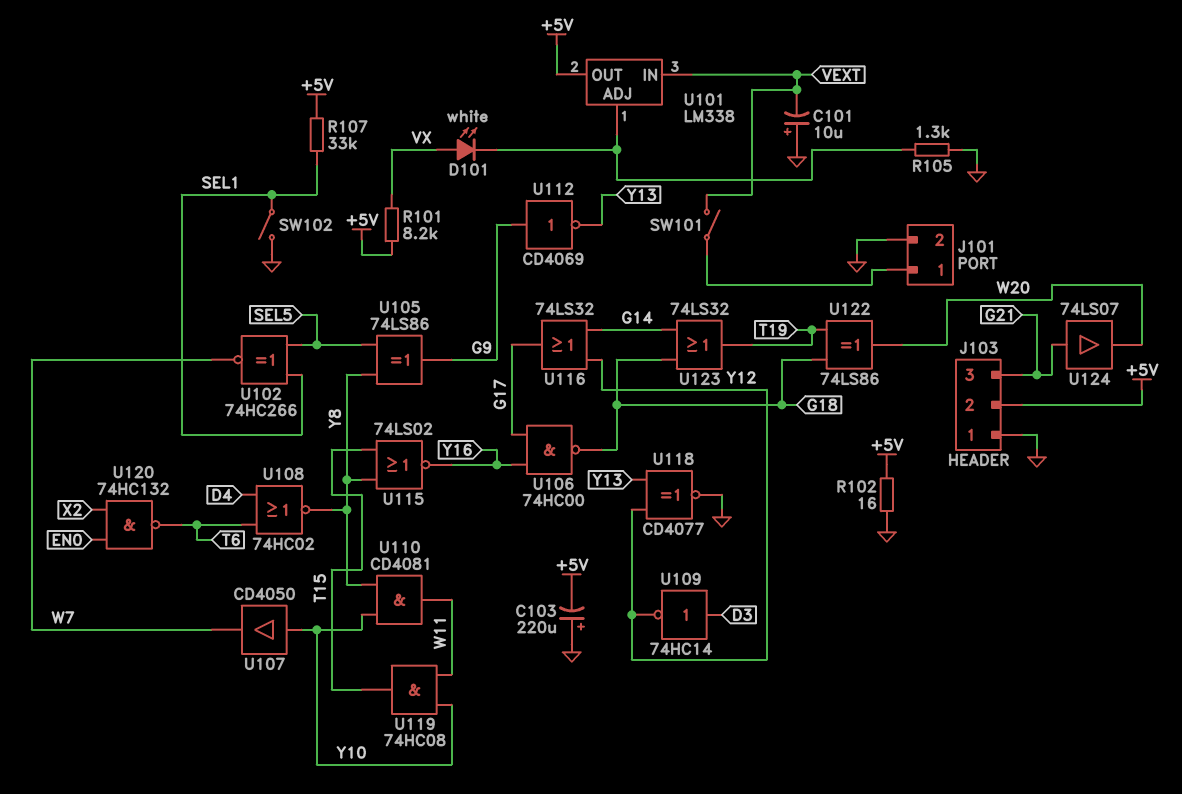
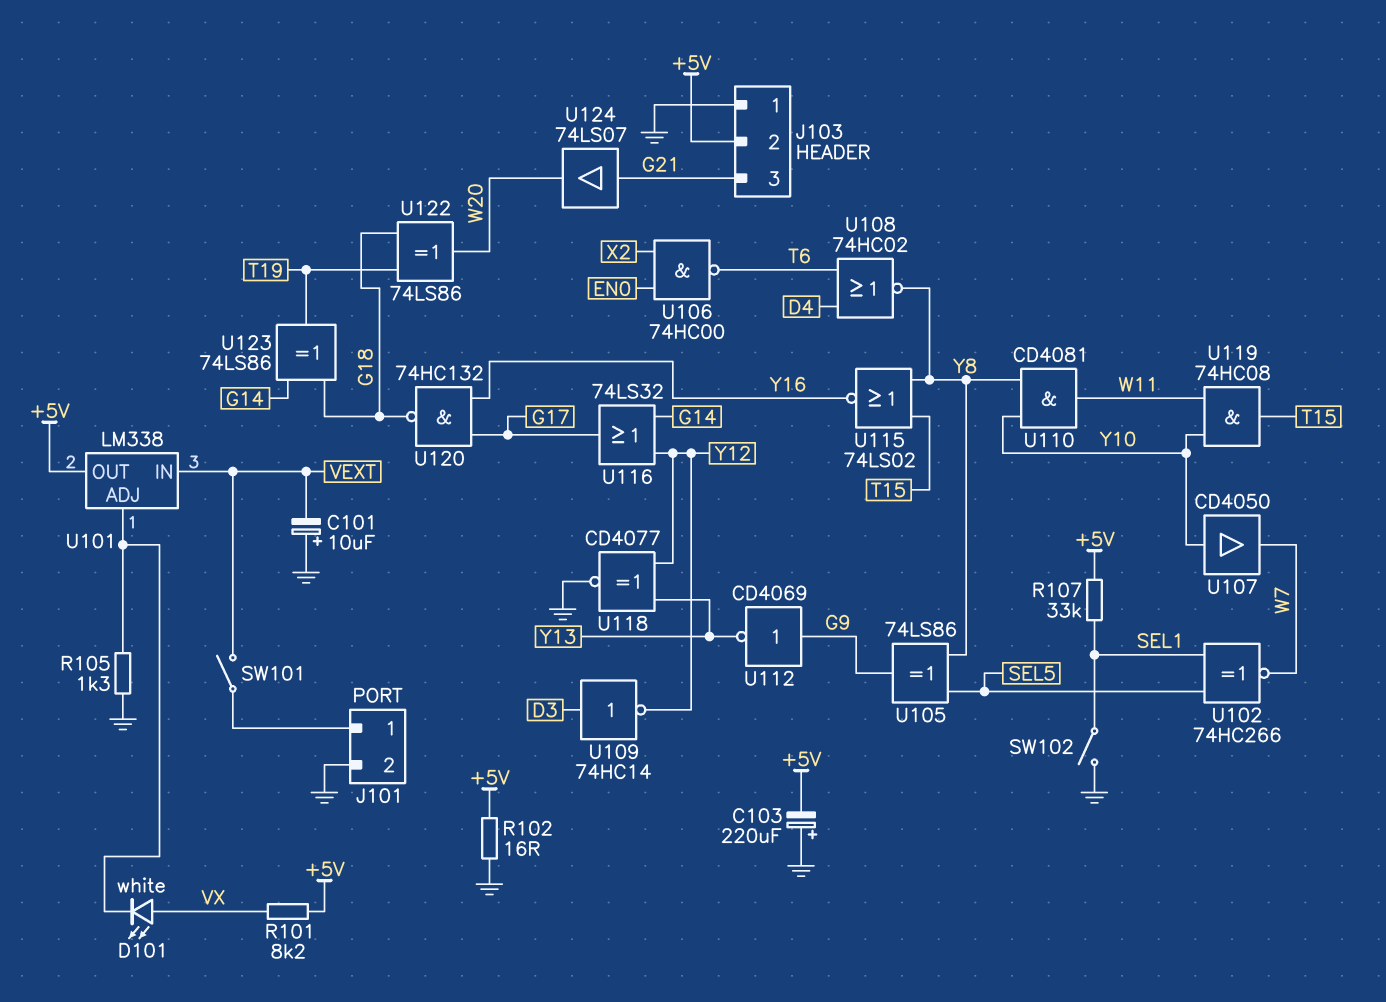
U106: NAND 74HC00 (in G17, in Y16, out G18) -> NAND 74HC00 (in EN0, in X2, out T6)
U120: NAND 74HC132 (in EN0, in X2, out T6) -> NAND 74HC132 (in G17, in Y16, out G18)
U123: OR 74LS32 (in G14, in G18, out T19) -> XOR 74LS86 (in G14, in G18, out T19)

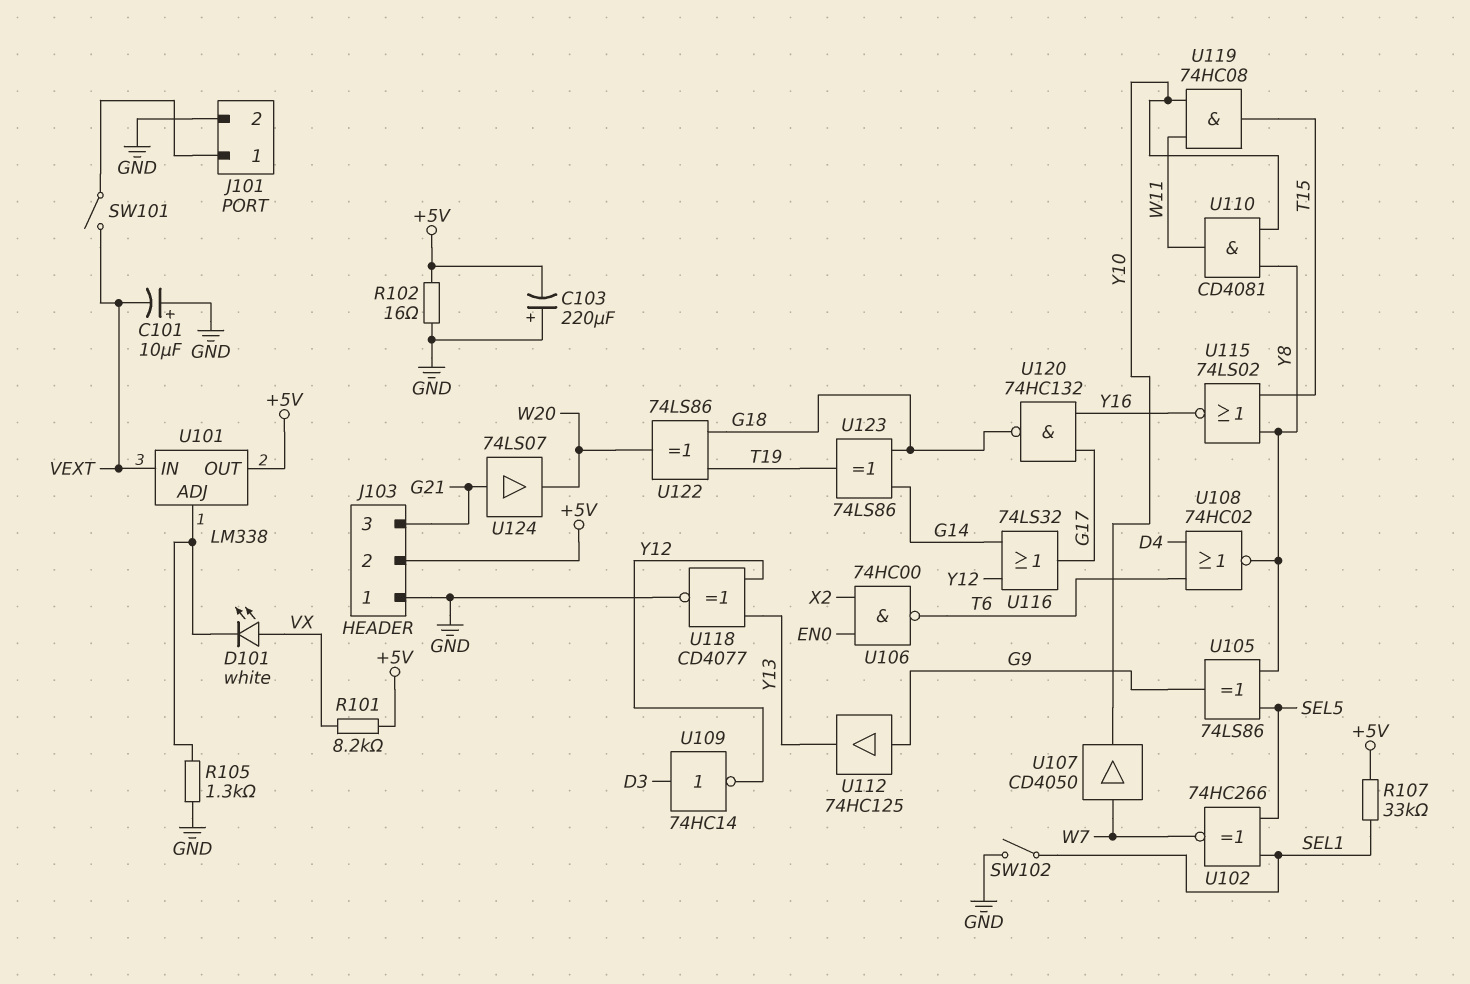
U107: buffer CD4050 (in Y10, out W7) -> buffer CD4050 (in W7, out Y10)
U112: NOT CD4069 (in G9, out Y13) -> buffer 74HC125 (in G9, out Y13)

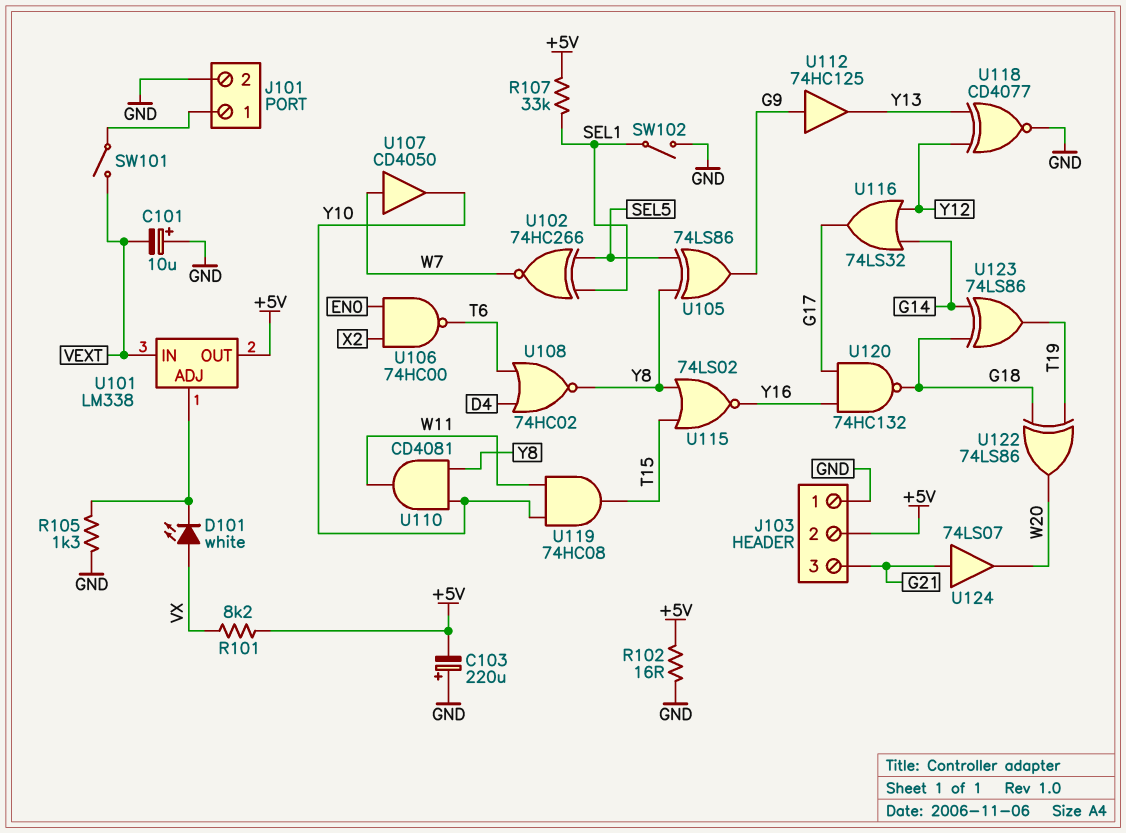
U109: NOT 74HC14 (in D3, out Y12) -> none

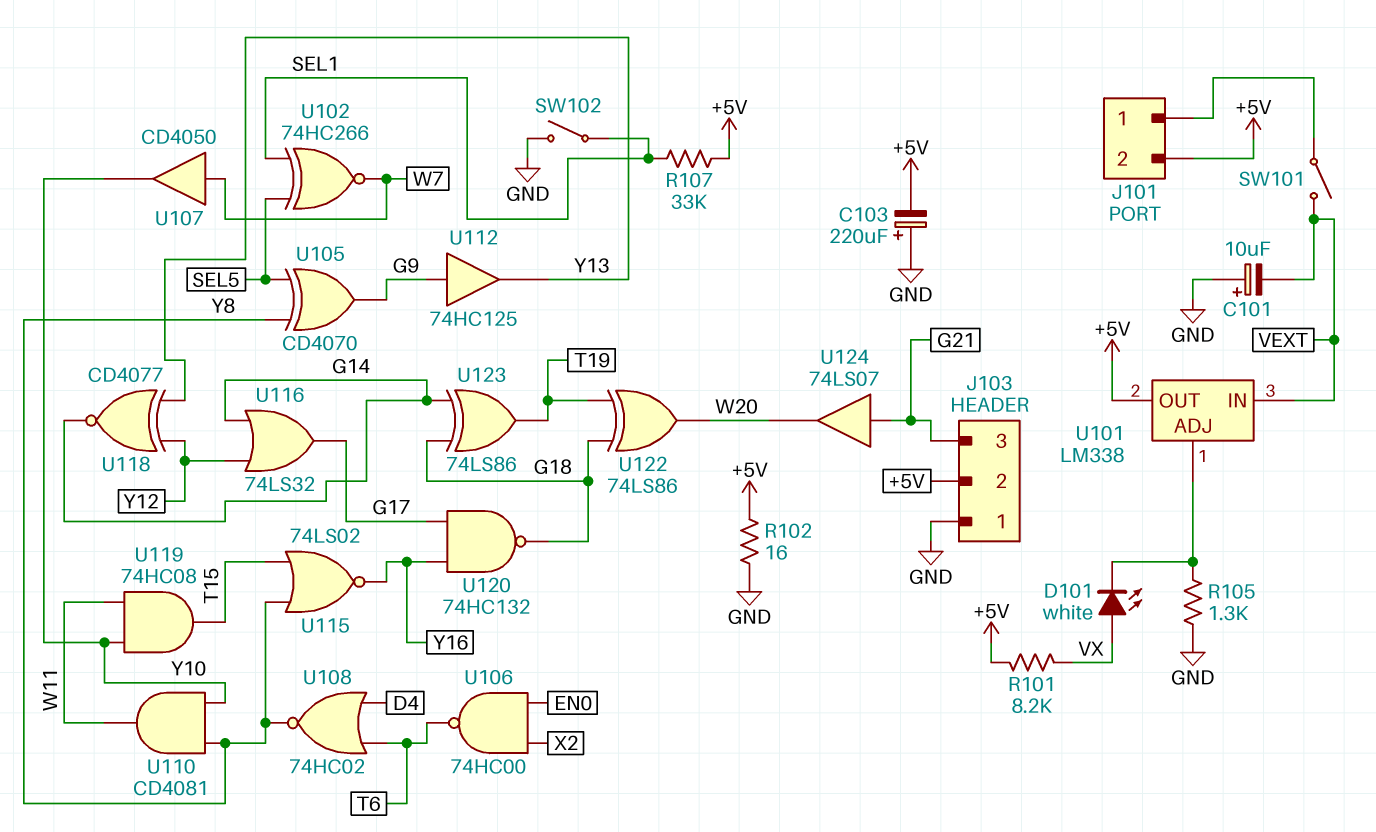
J101 pin 2: GND -> +5V
U105: XOR 74LS86 (in SEL5, in Y8, out G9) -> XOR CD4070 (in SEL5, in Y8, out G9)
U118: XNOR CD4077 (in Y12, in Y13, out GND) -> XNOR CD4077 (in Y12, in Y13, out G14)

